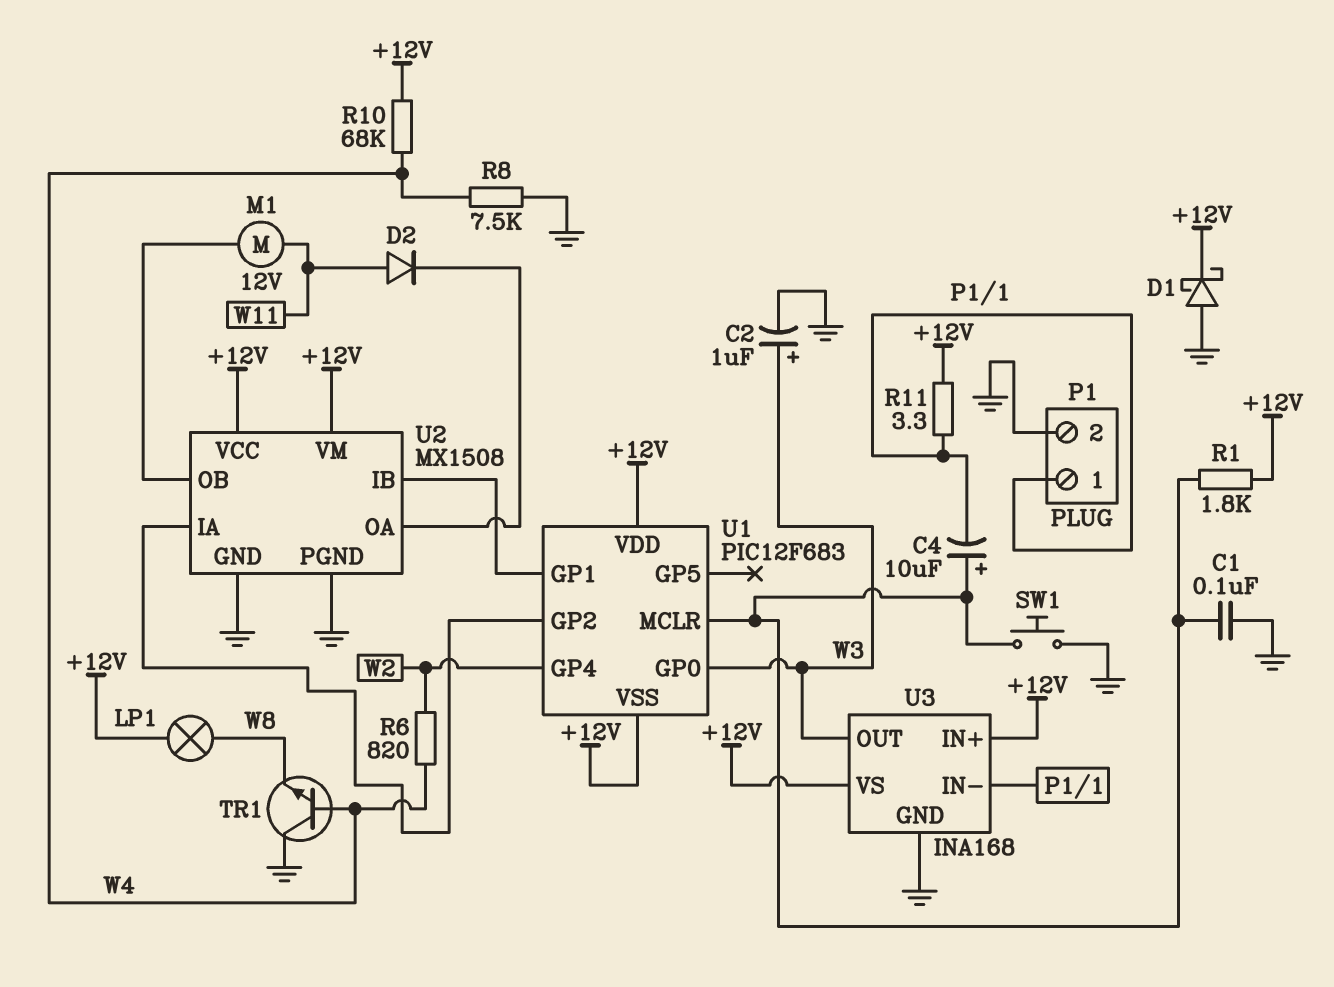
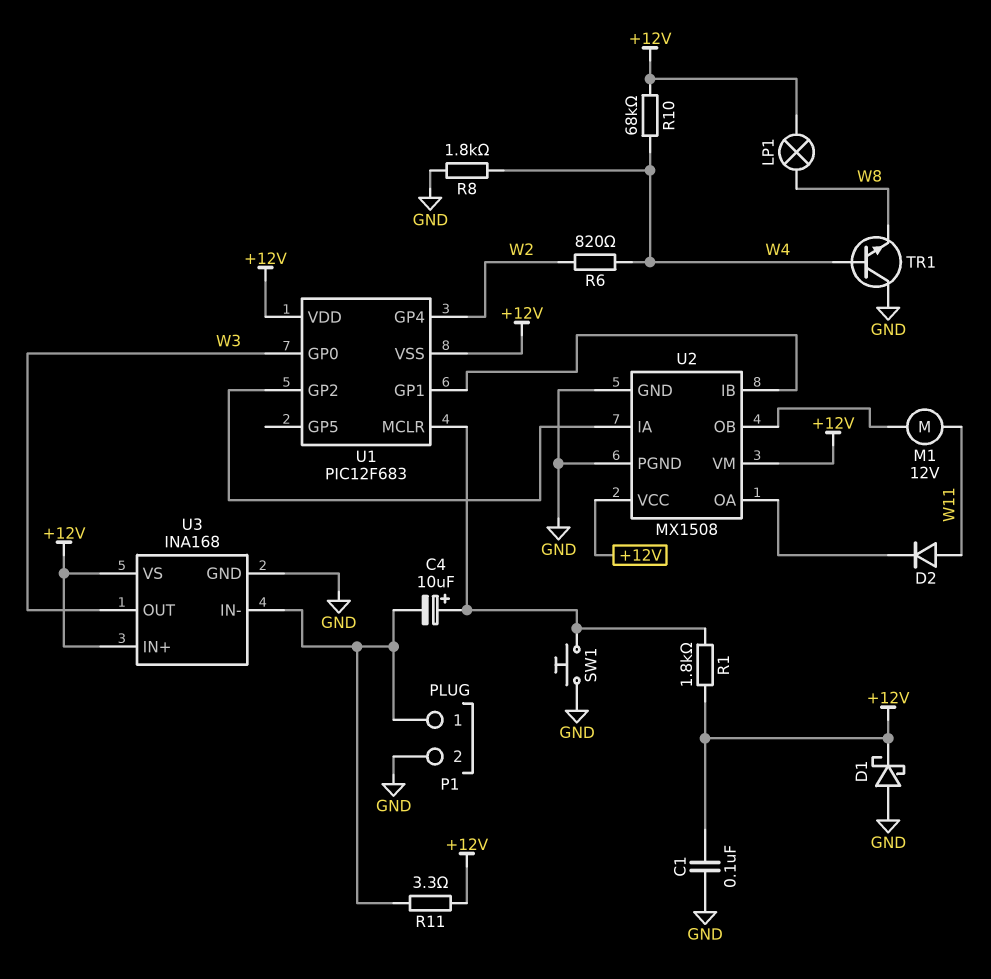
C1: 100nF (GND, U1/MCLR) -> 100nF (+12V, GND)
C2: 1uF (plus W3, minus GND) -> none
R8: 7.5k (GND, W4) -> 1.8k (GND, W4)

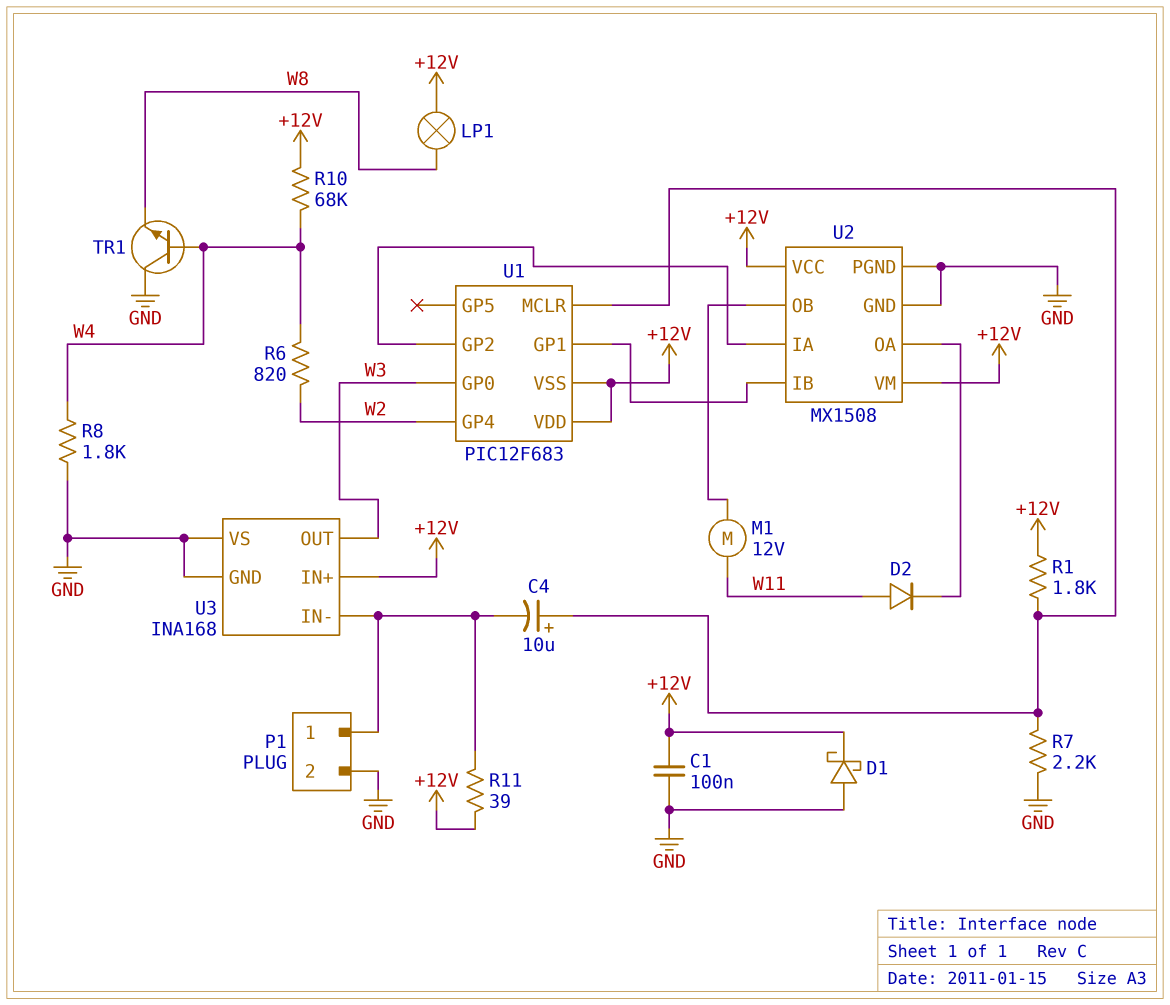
R7: none -> 2.2k (GND, U1/MCLR)
R11: 3.3 (+12V, P1/1) -> 39 (+12V, P1/1)
SW1: button (GND, U1/MCLR) -> none
U3 pin VS: +12V -> GND

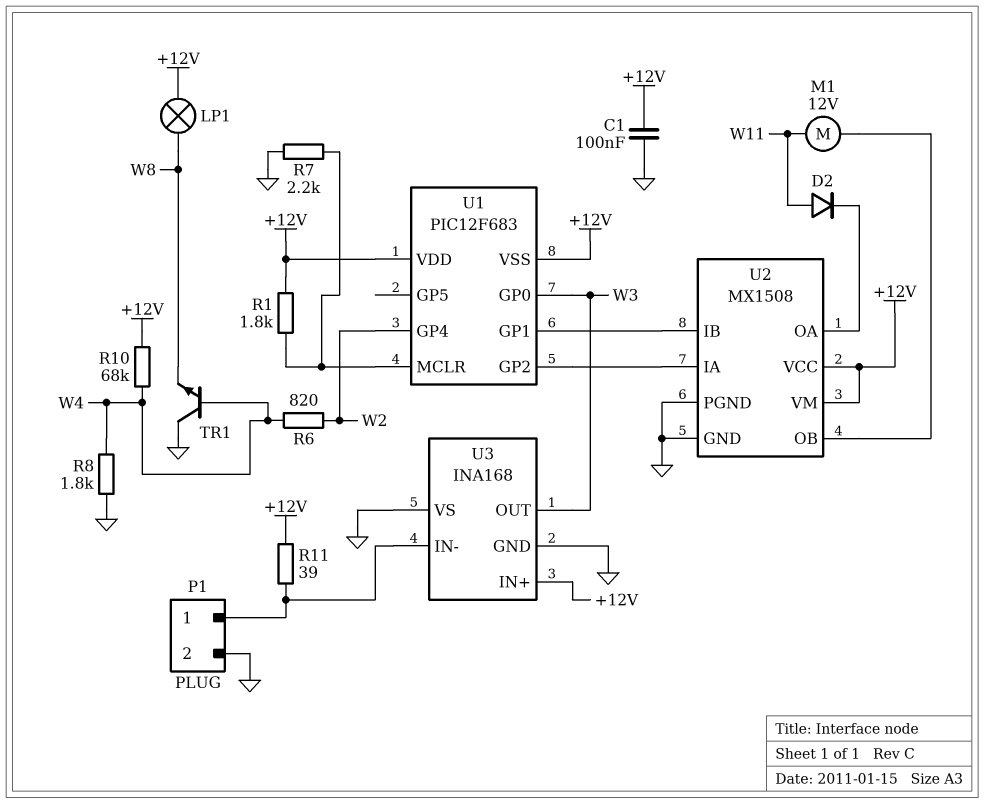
C4: 10uF (plus U1/MCLR, minus P1/1) -> none
D1: schottky (A GND, K +12V) -> none

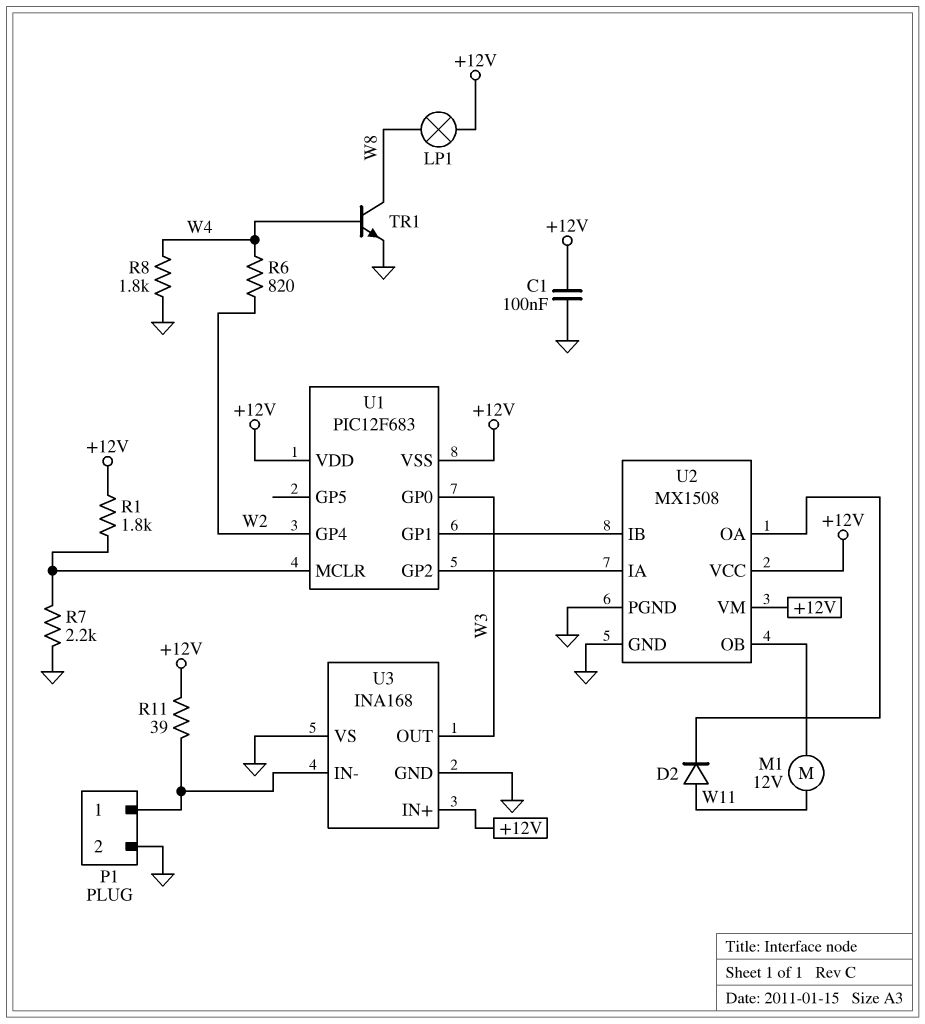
R10: 68k (+12V, W4) -> none
TR1: NPN (B W4, C GND, E W8) -> NPN (B W4, C W8, E GND)

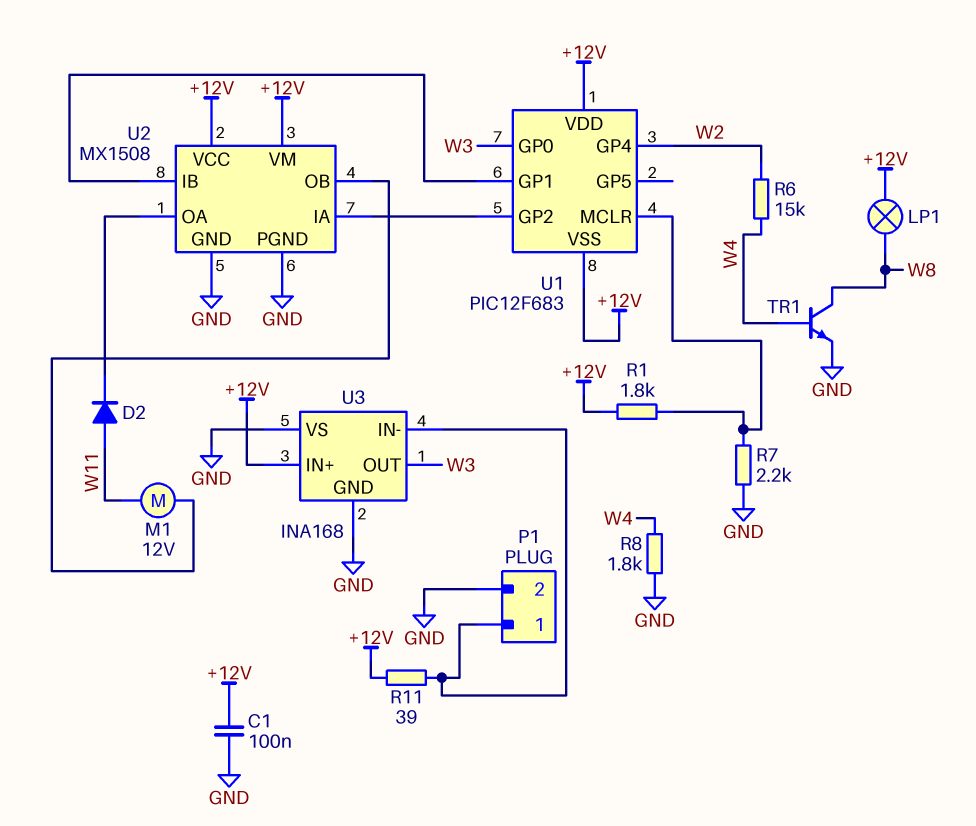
R6: 820 (W2, W4) -> 15k (W2, W4)

